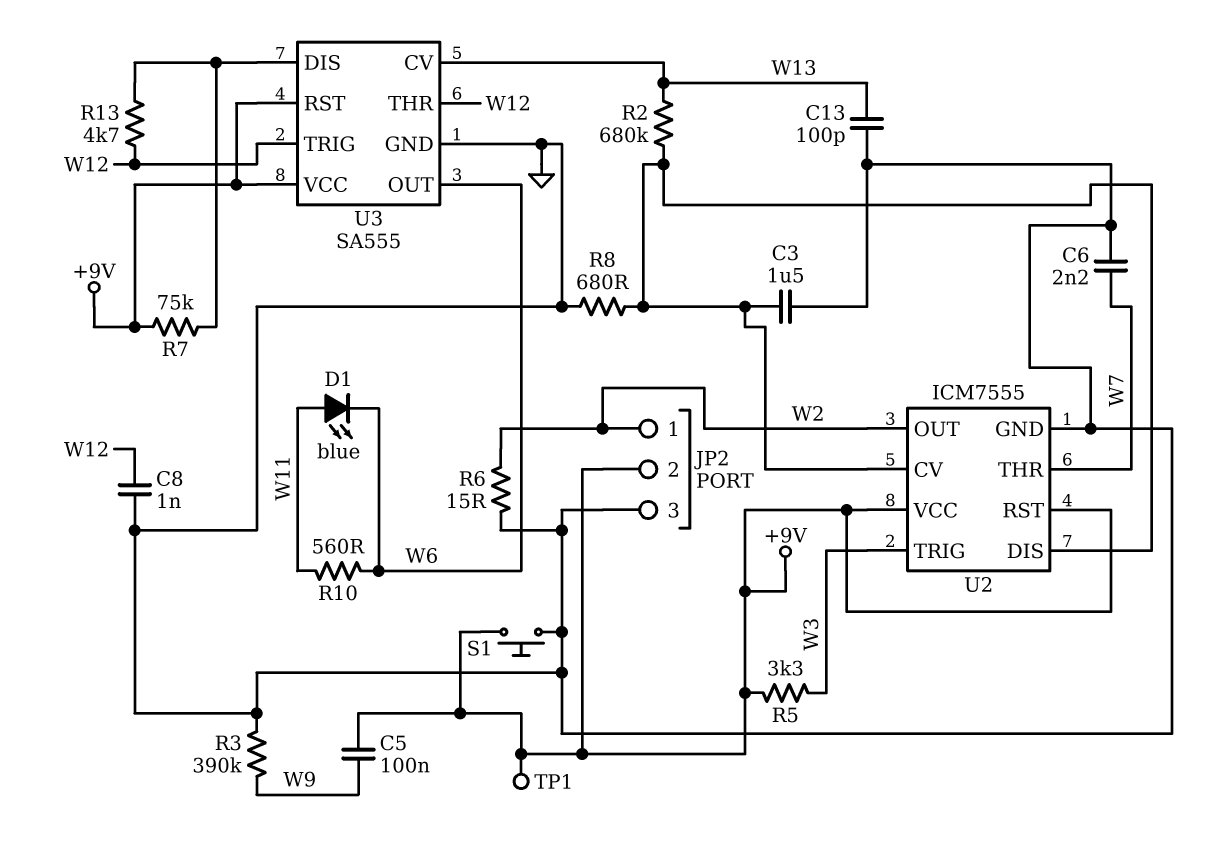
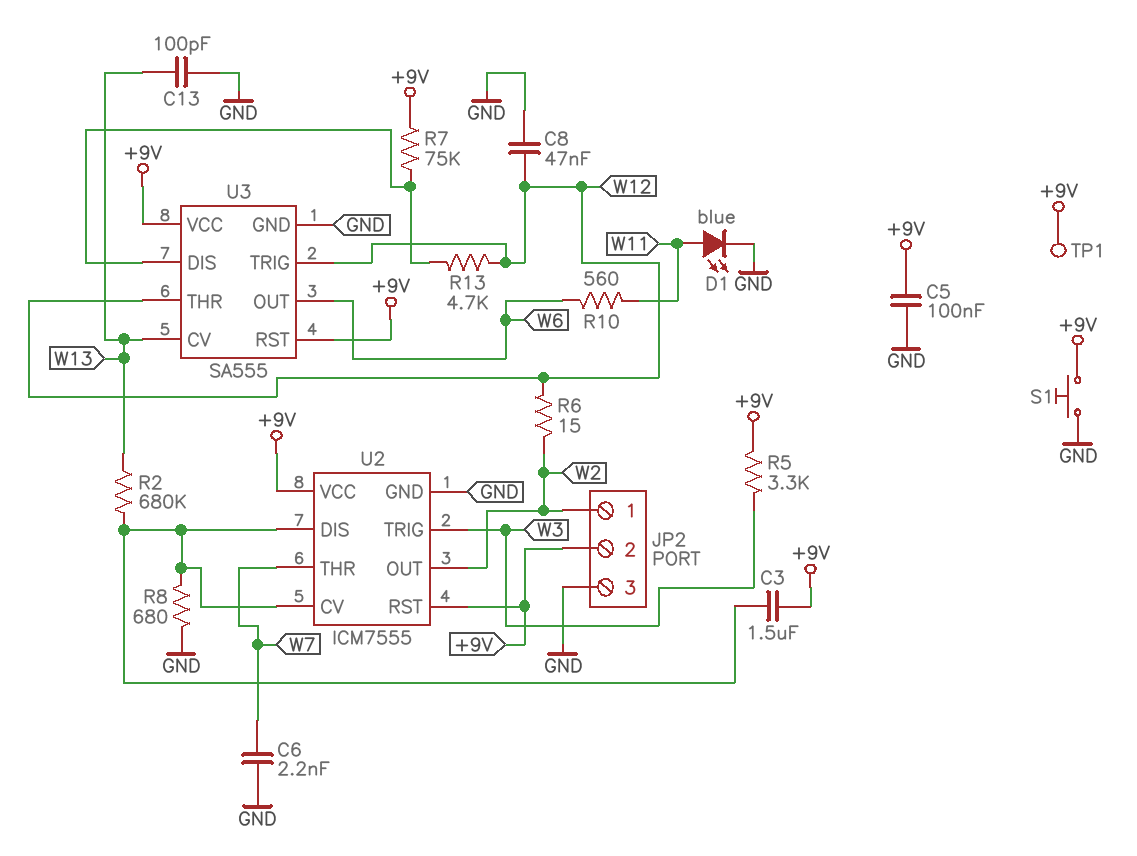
C3: 1.5uF (GND, U2/CV) -> 1.5uF (+9V, U2/CV)
C5: 100nF (+9V, W9) -> 100nF (+9V, GND)
C8: 1nF (GND, W12) -> 47nF (GND, W12)
D1: LED blue (A W11, K W6) -> LED blue (A W11, K GND)
R3: 390k (GND, W9) -> none
R6: 15 (GND, W2) -> 15 (W2, W12)

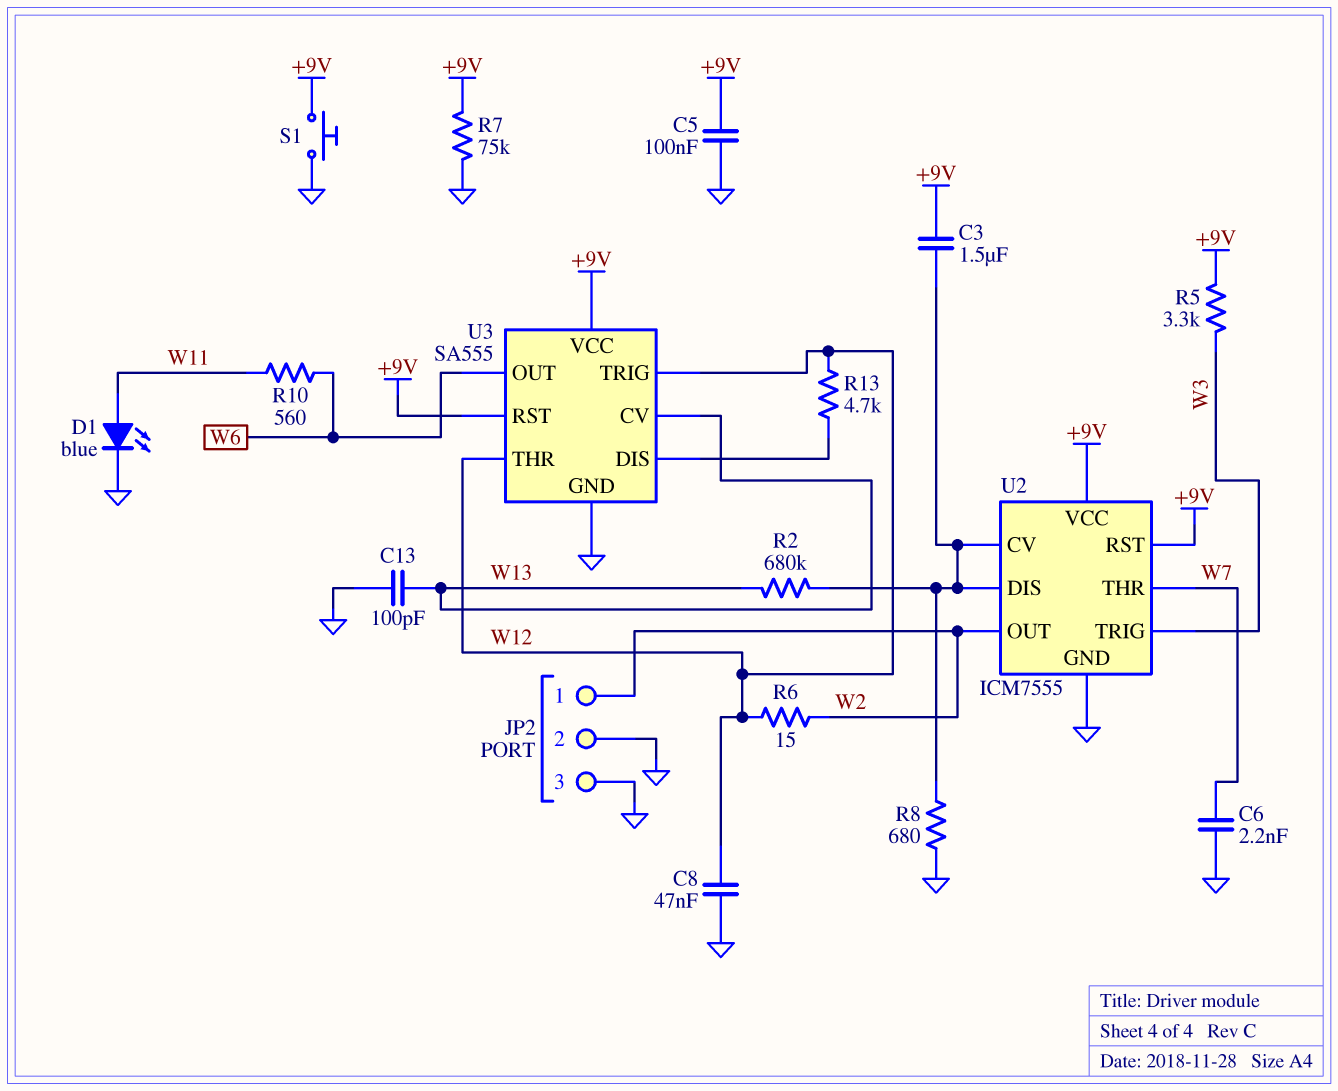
JP2 pin 2: +9V -> GND
R7: 75k (+9V, U3/DIS) -> 75k (+9V, GND)
TP1: test point (+9V) -> none

